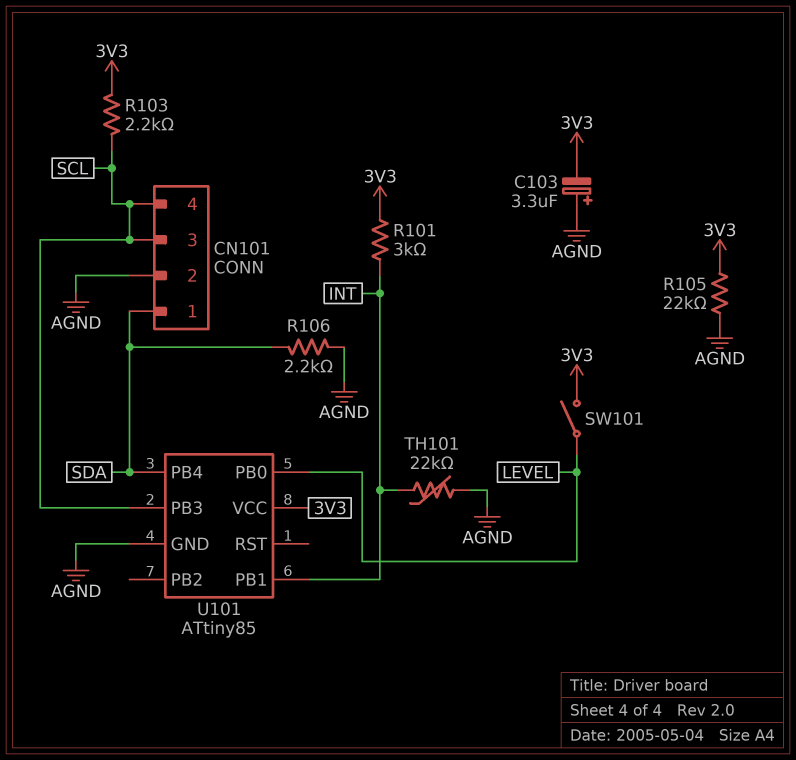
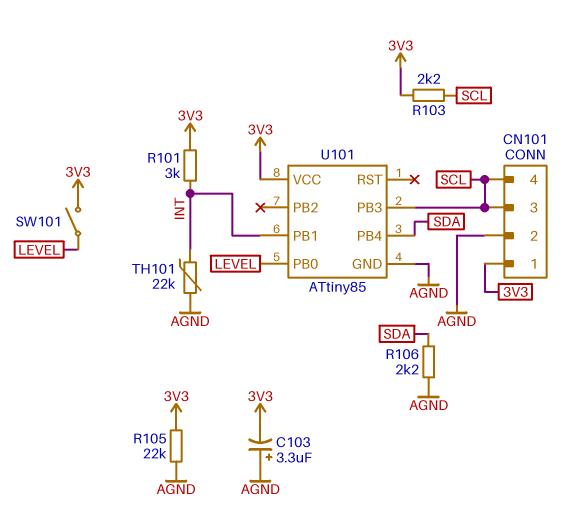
CN101 pin 1: SDA -> 3V3

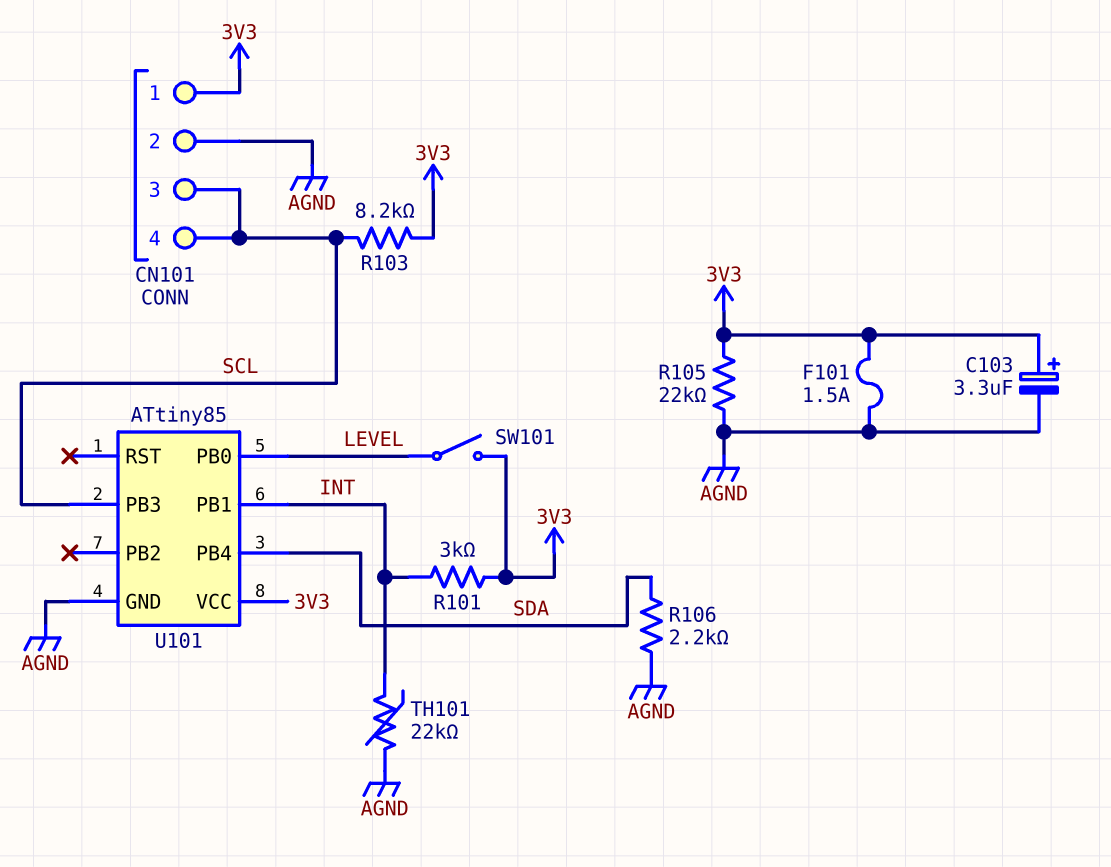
C103: 3.3uF (plus AGND, minus 3V3) -> 3.3uF (plus 3V3, minus AGND)
F101: none -> 1.5A (3V3, AGND)
R103: 2.2k (3V3, SCL) -> 8.2k (3V3, SCL)

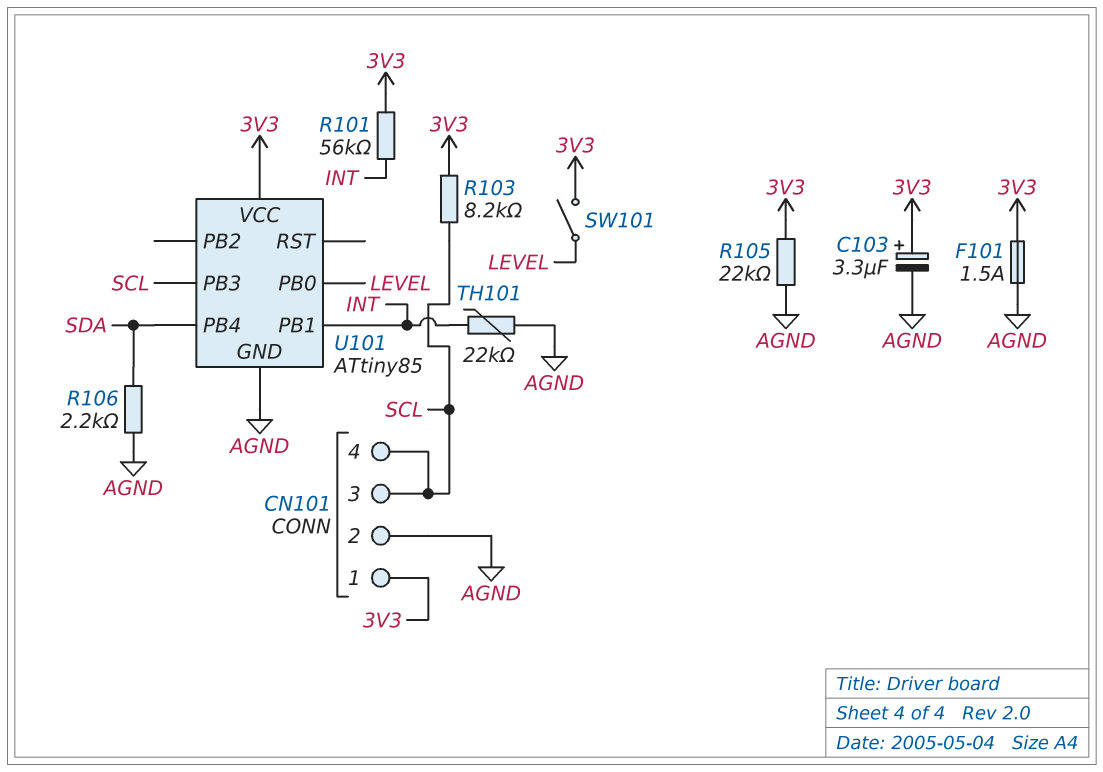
R101: 3k (3V3, INT) -> 56k (3V3, INT)

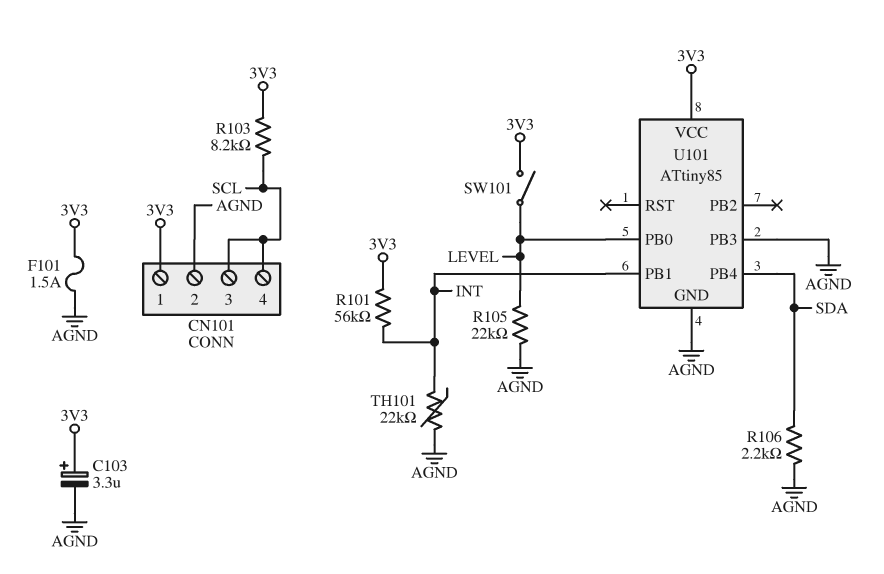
R105: 22k (3V3, AGND) -> 22k (AGND, LEVEL)
U101 pin PB3: SCL -> AGND

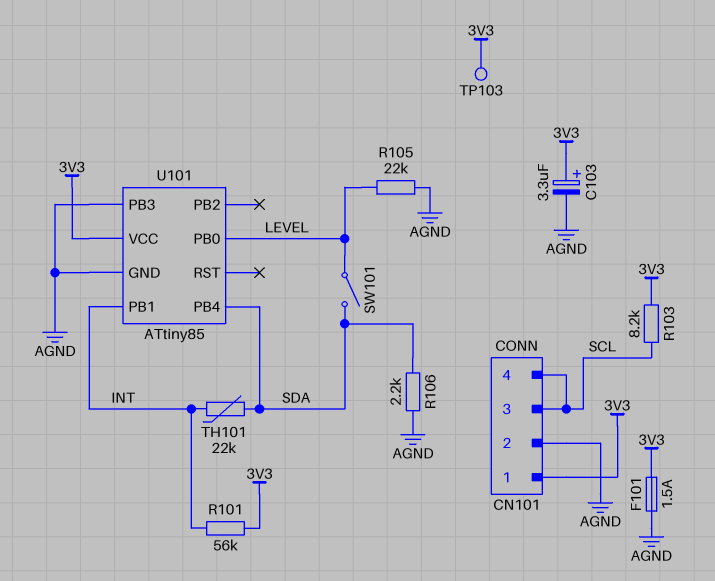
SW101: switch (3V3, LEVEL) -> switch (LEVEL, SDA)
TH101: 22k (AGND, INT) -> 22k (INT, SDA)
TP103: none -> test point (3V3)

